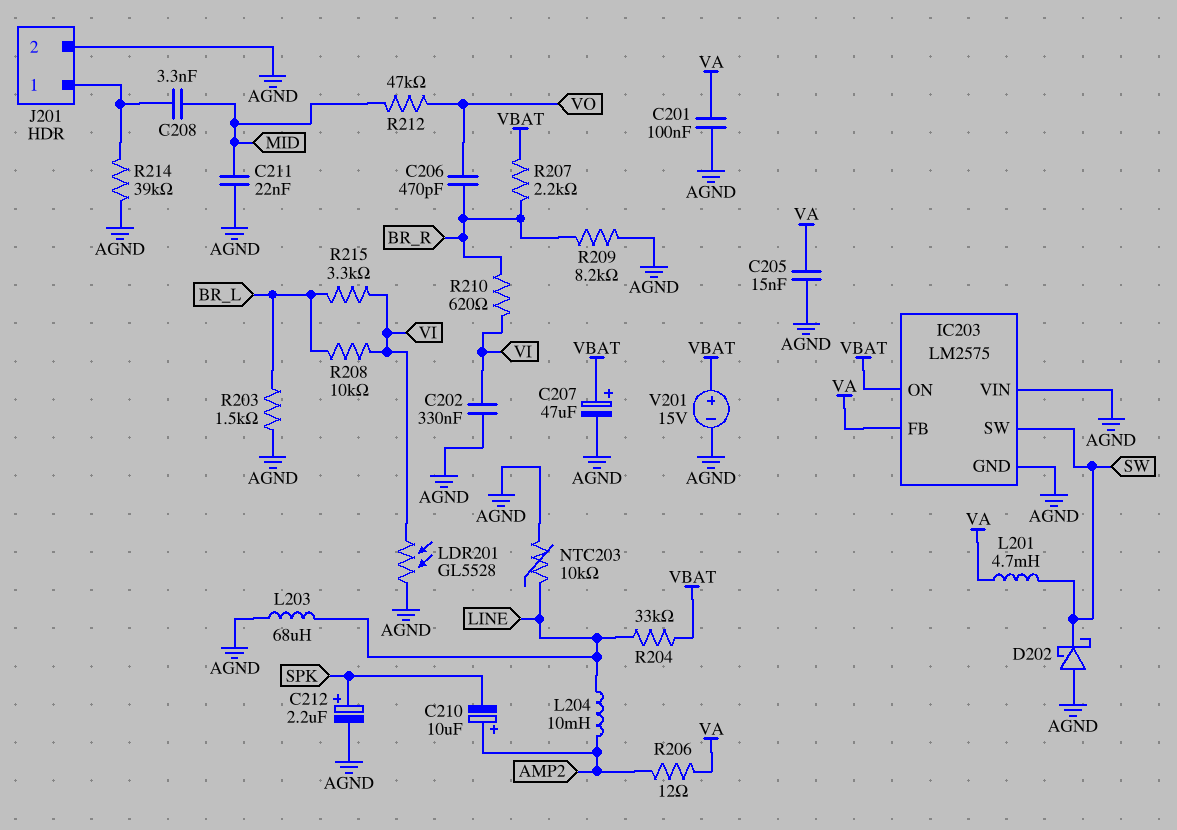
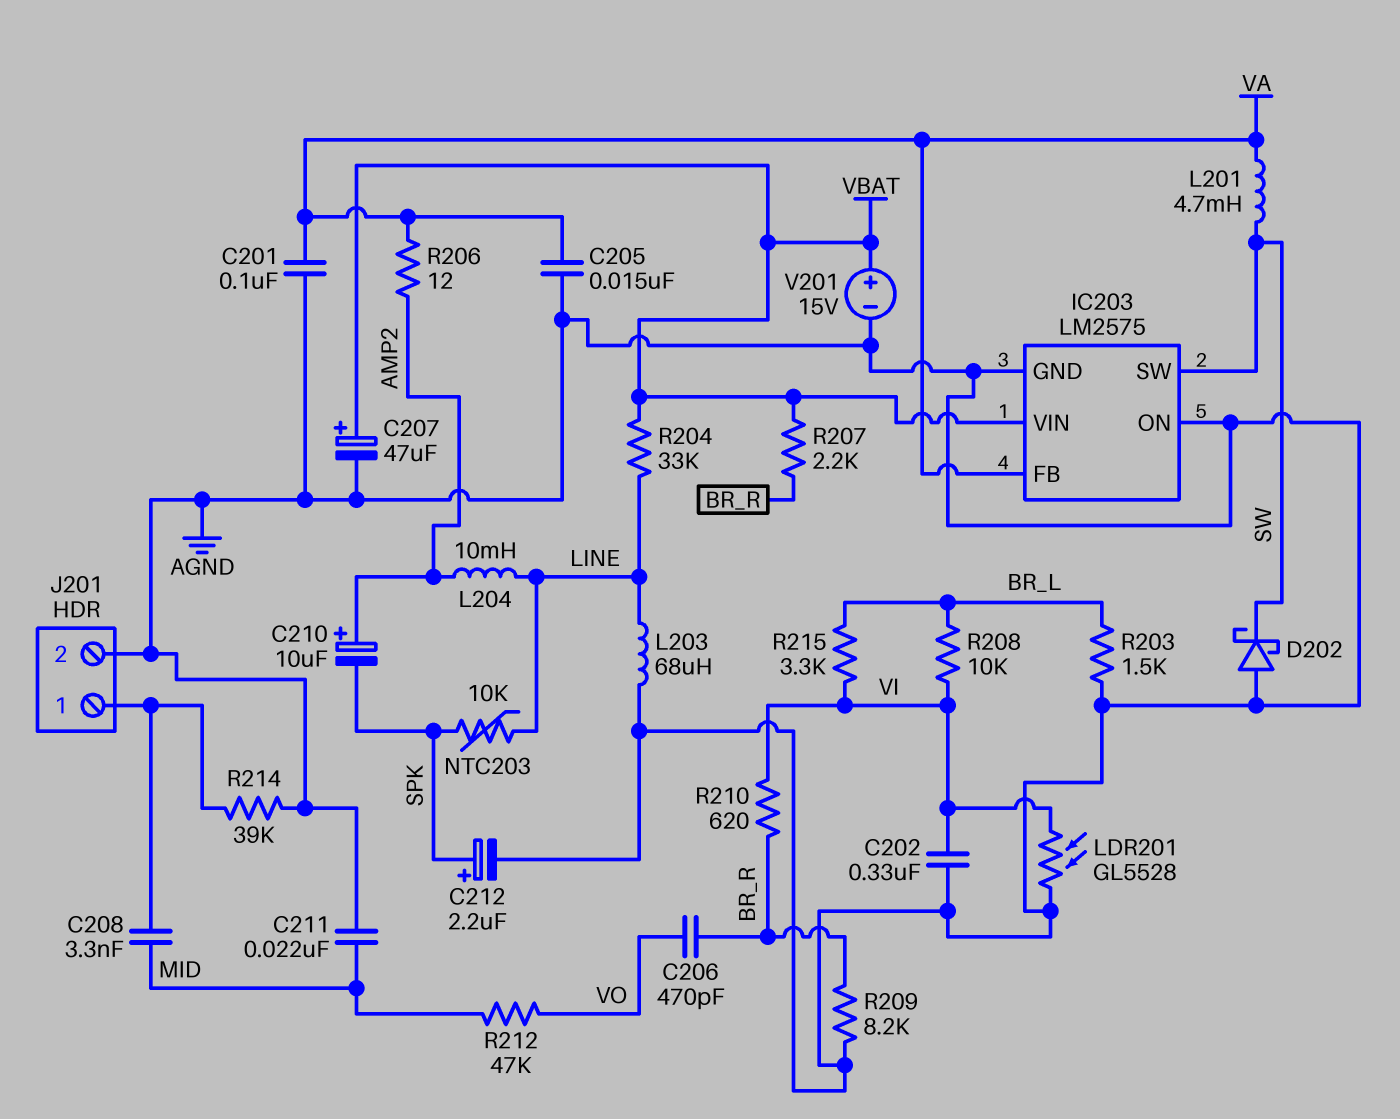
IC203 pin ON: VBAT -> AGND
IC203 pin VIN: AGND -> VBAT
NTC203: 10k (AGND, LINE) -> 10k (LINE, SPK)

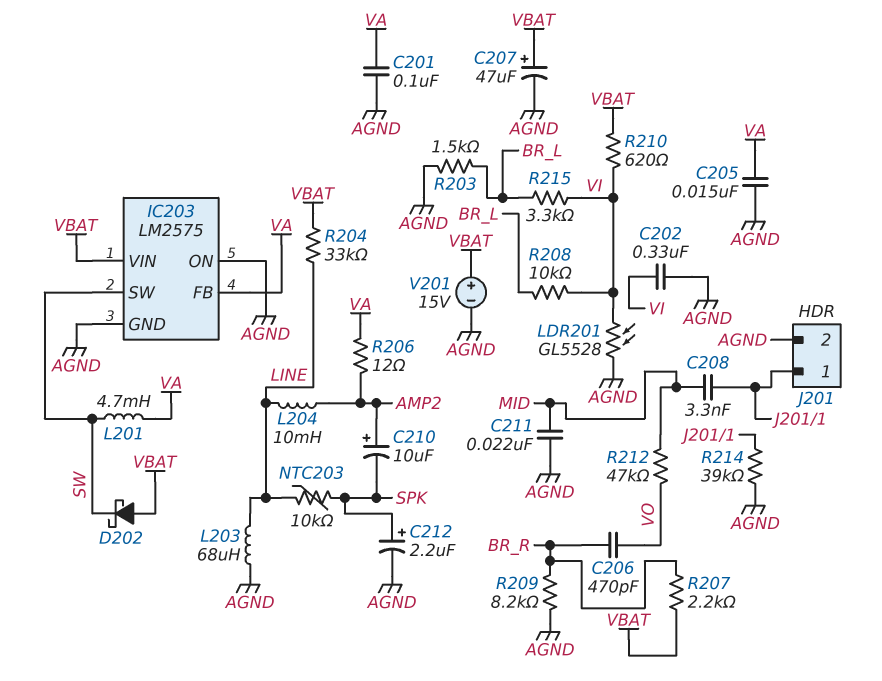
D202: schottky (A AGND, K SW) -> schottky (A VBAT, K SW)
R210: 620 (BR_R, VI) -> 620 (VBAT, VI)

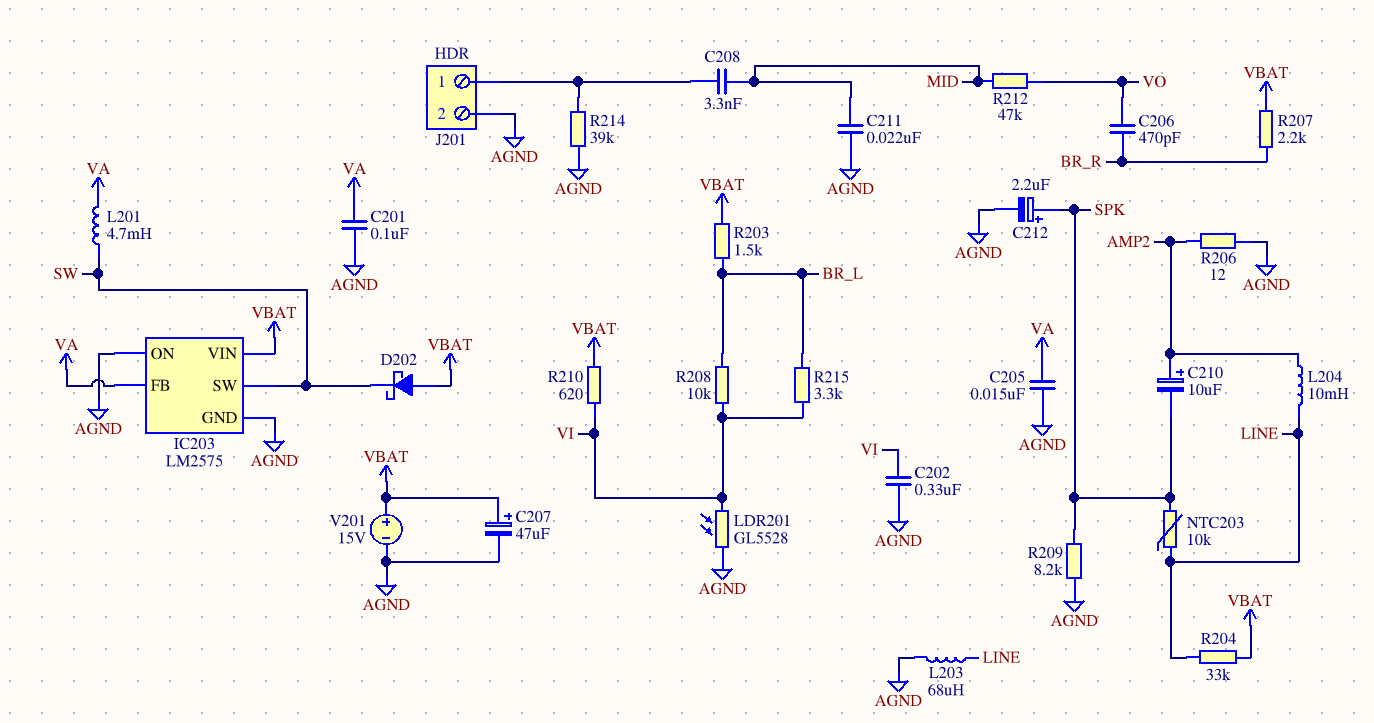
R203: 1.5k (AGND, BR_L) -> 1.5k (BR_L, VBAT)
R206: 12 (AMP2, VA) -> 12 (AGND, AMP2)
R209: 8.2k (AGND, BR_R) -> 8.2k (AGND, SPK)

